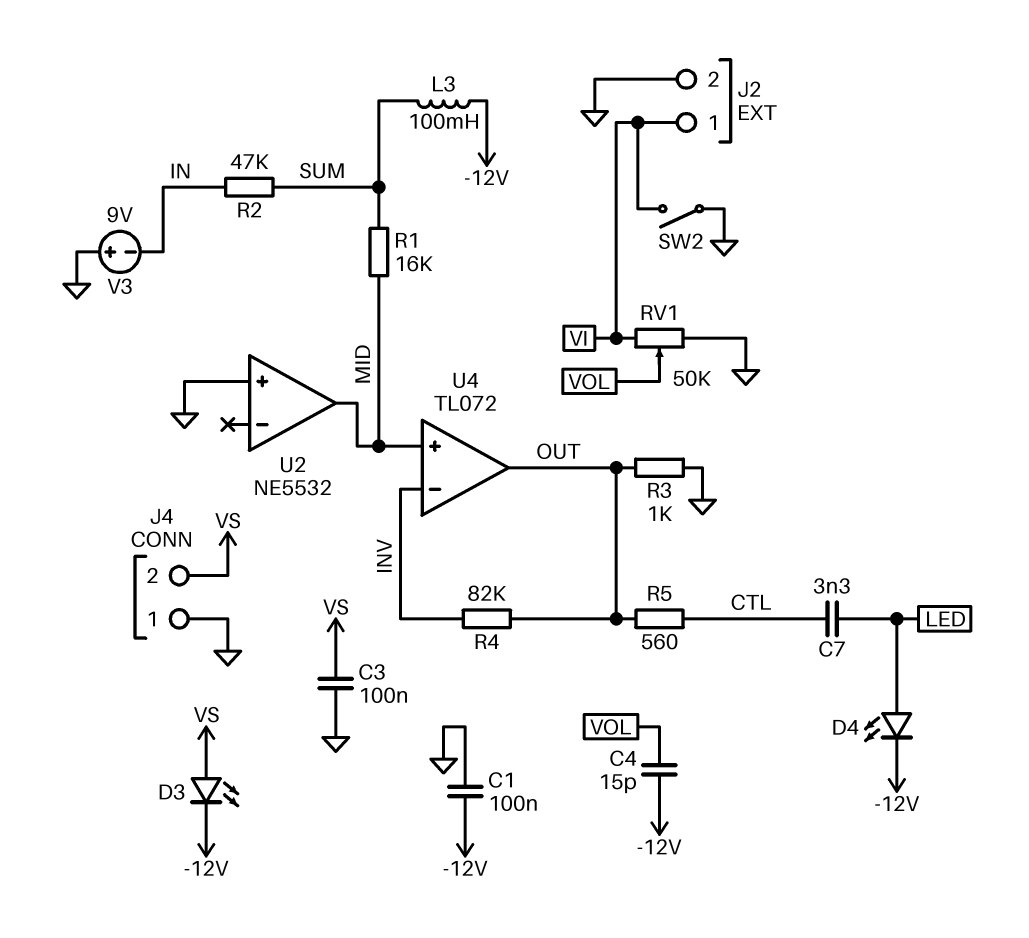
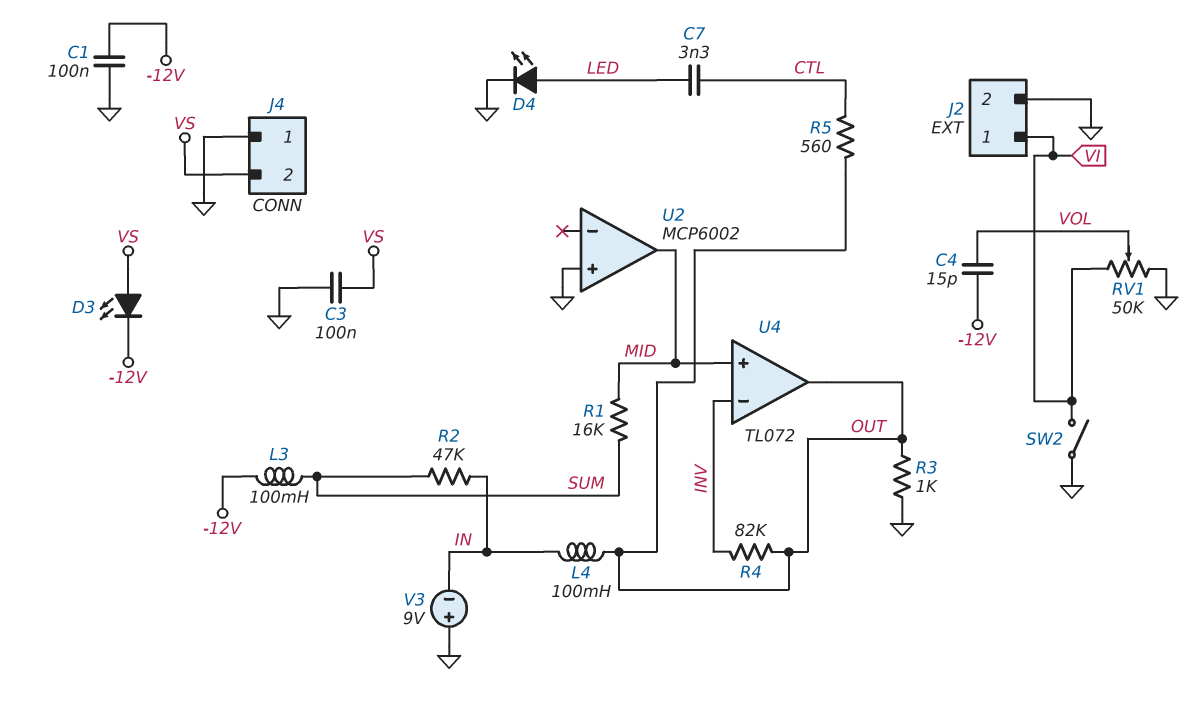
D4: LED (A LED, K -12V) -> LED (A LED, K GND)
L4: none -> 100mH (IN, OUT)
U2: NE5532 -> MCP6002

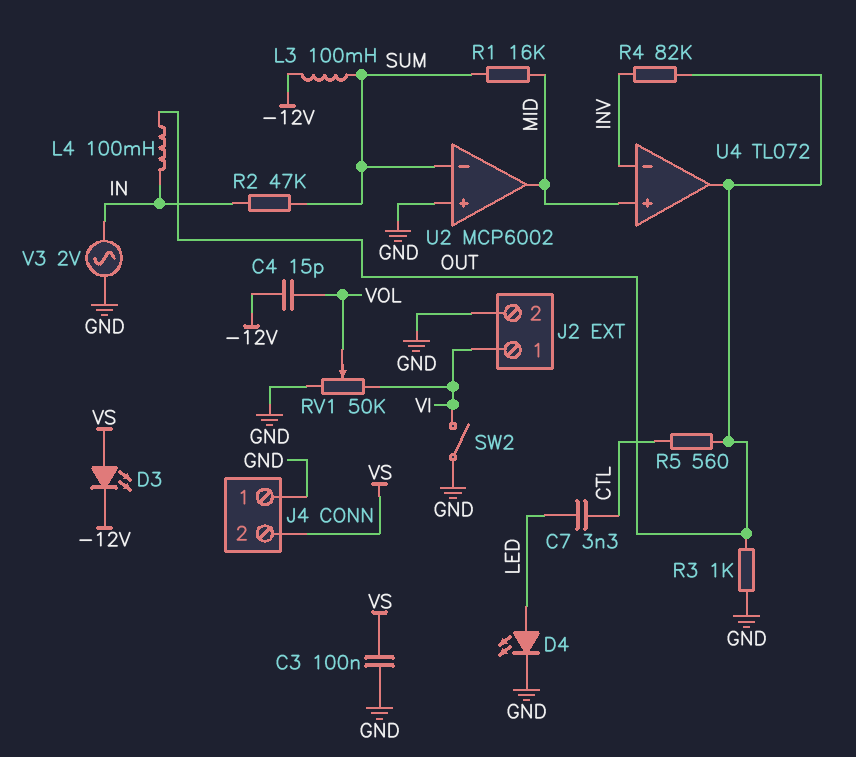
C1: 100nF (-12V, GND) -> none
U2 pin in-: none -> SUM
V3: 9V (plus GND, minus IN) -> AC 2V (GND, IN)

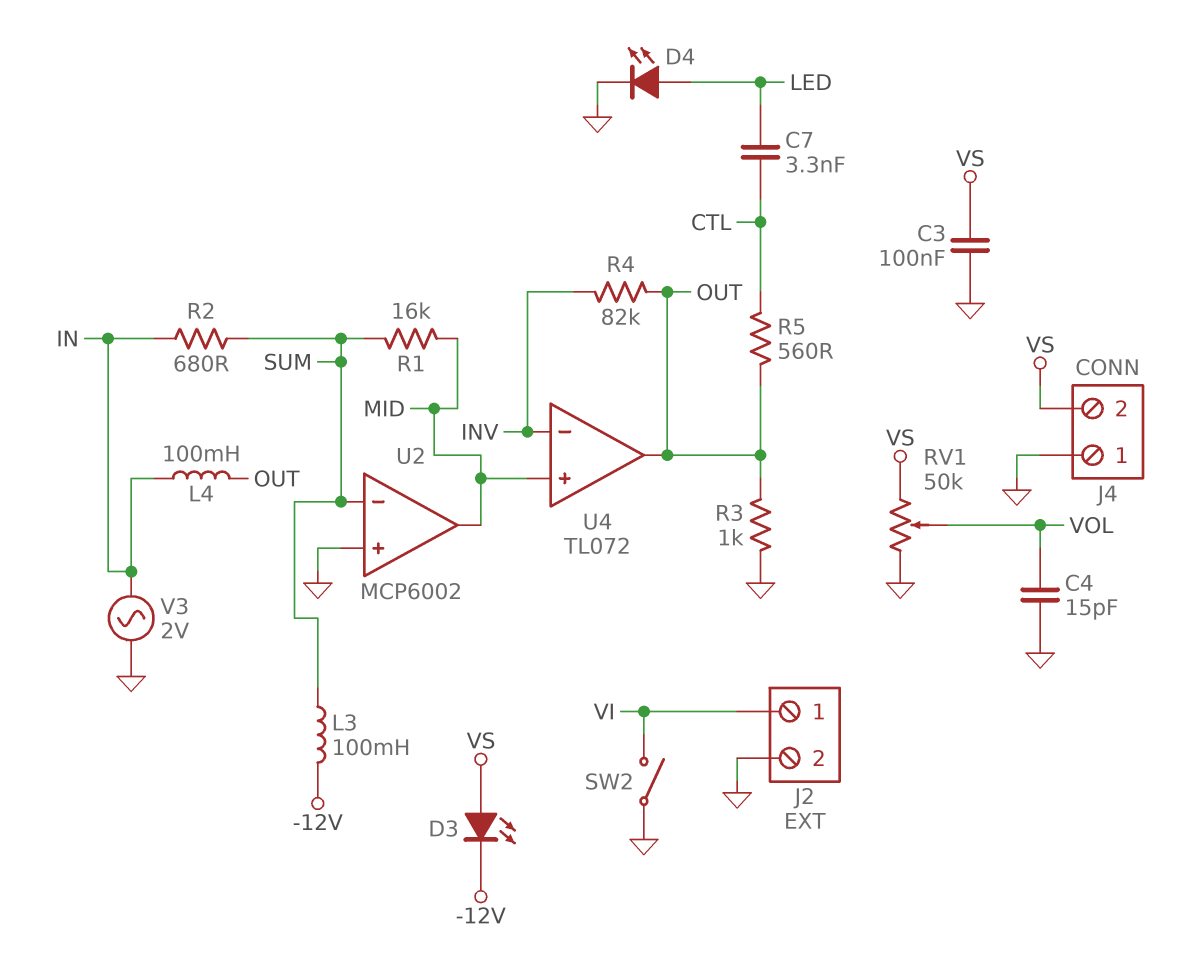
C4: 15pF (-12V, VOL) -> 15pF (GND, VOL)
R2: 47k (IN, SUM) -> 680 (IN, SUM)
RV1: 50k (GND, VI, wiper VOL) -> 50k (GND, VS, wiper VOL)

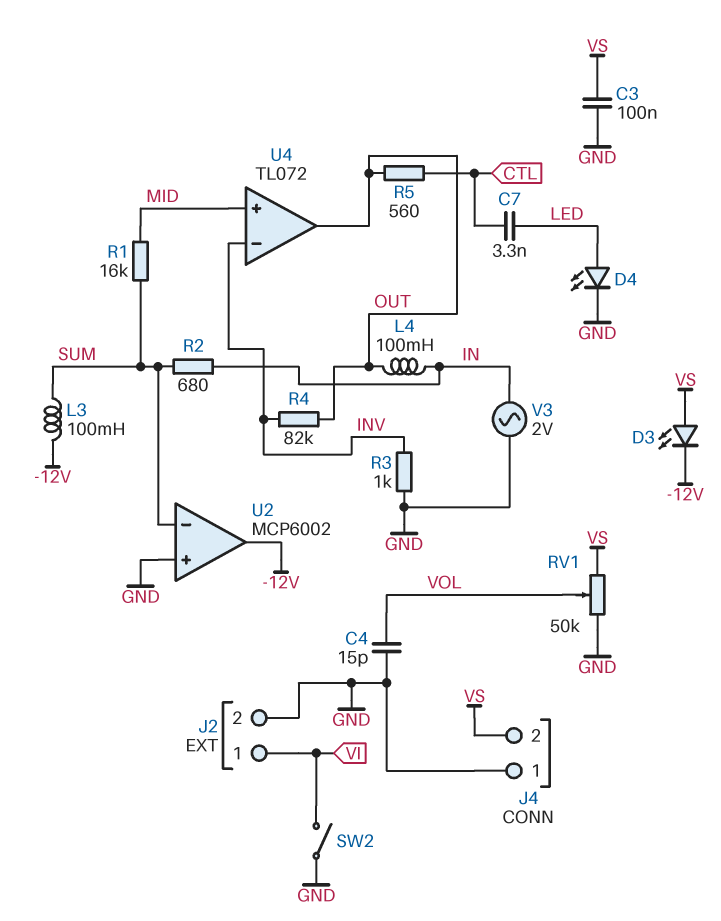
R3: 1k (GND, OUT) -> 1k (GND, INV)
U2 pin out: MID -> -12V

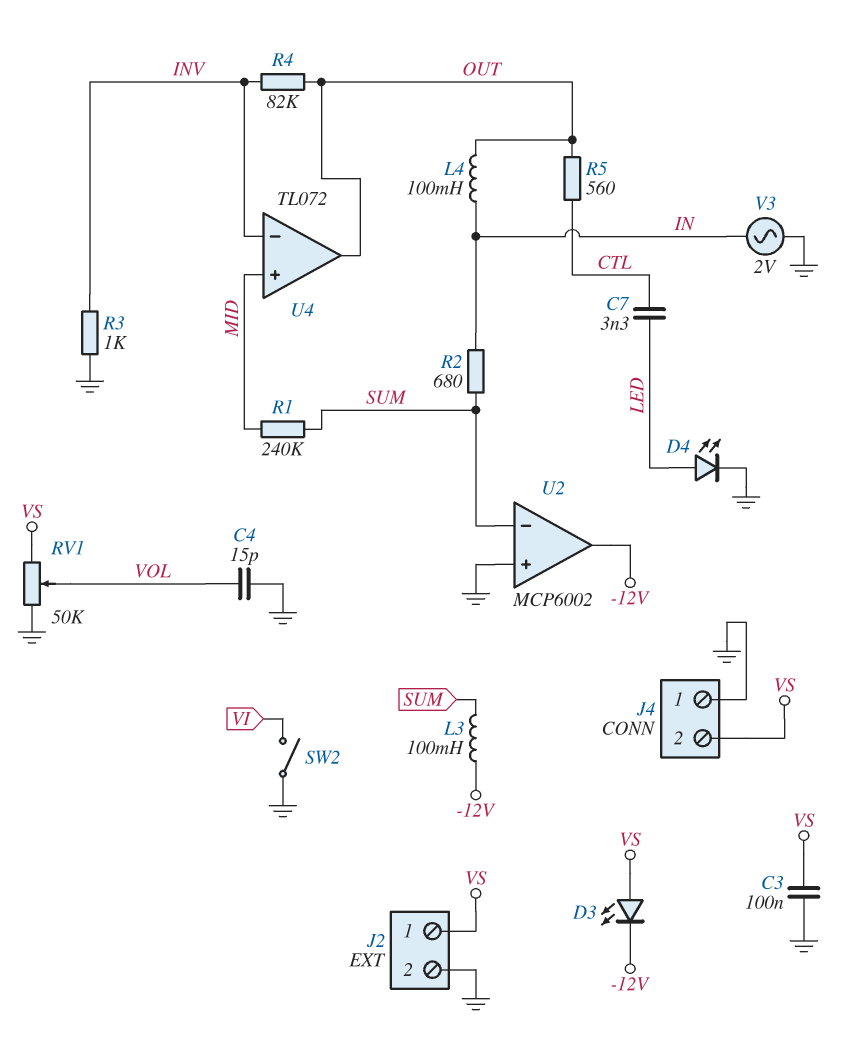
J2 pin 1: VI -> VS
R1: 16k (MID, SUM) -> 240k (MID, SUM)

